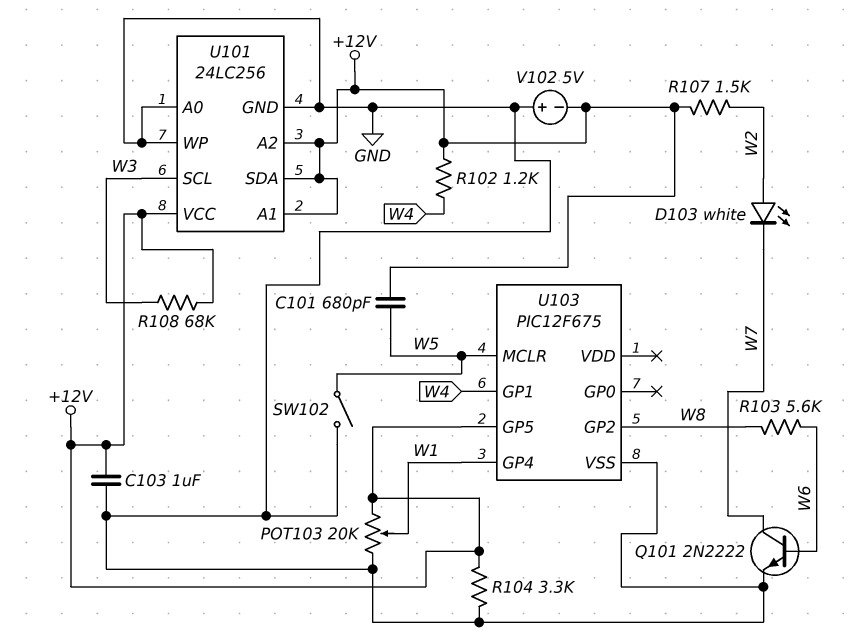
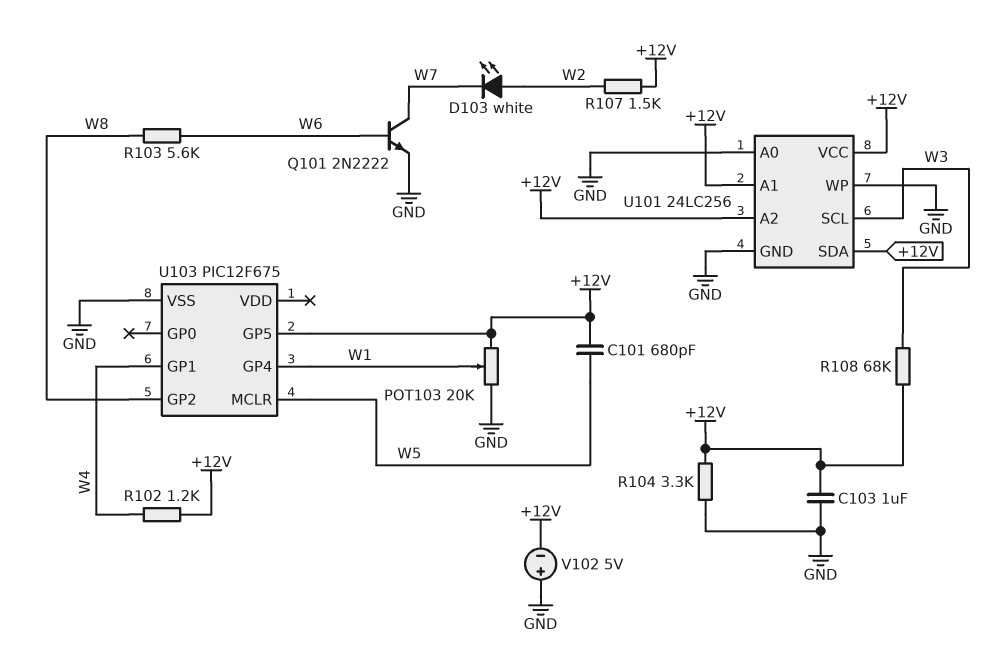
SW102: switch (GND, W5) -> none

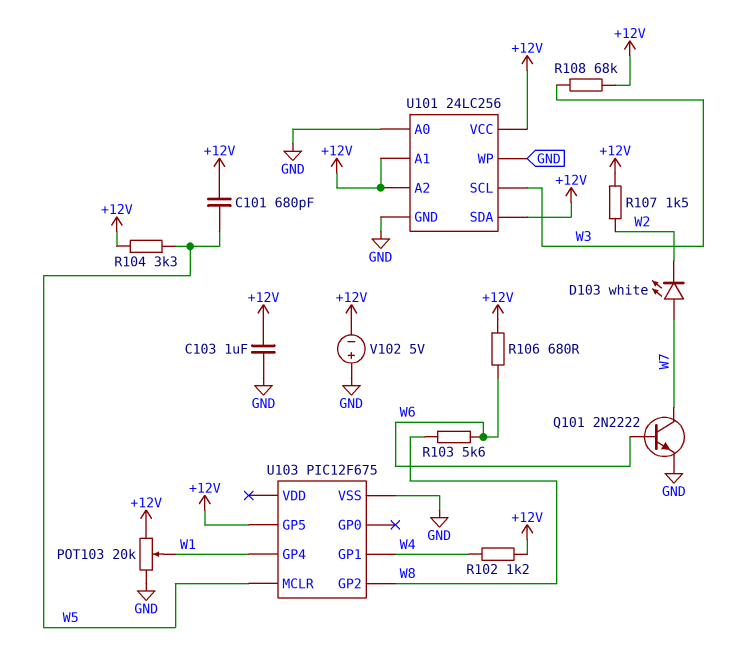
D103: LED white (A W2, K W7) -> LED white (A W7, K W2)
R104: 3.3k (+12V, GND) -> 3.3k (+12V, W5)
R106: none -> 680 (+12V, W6)

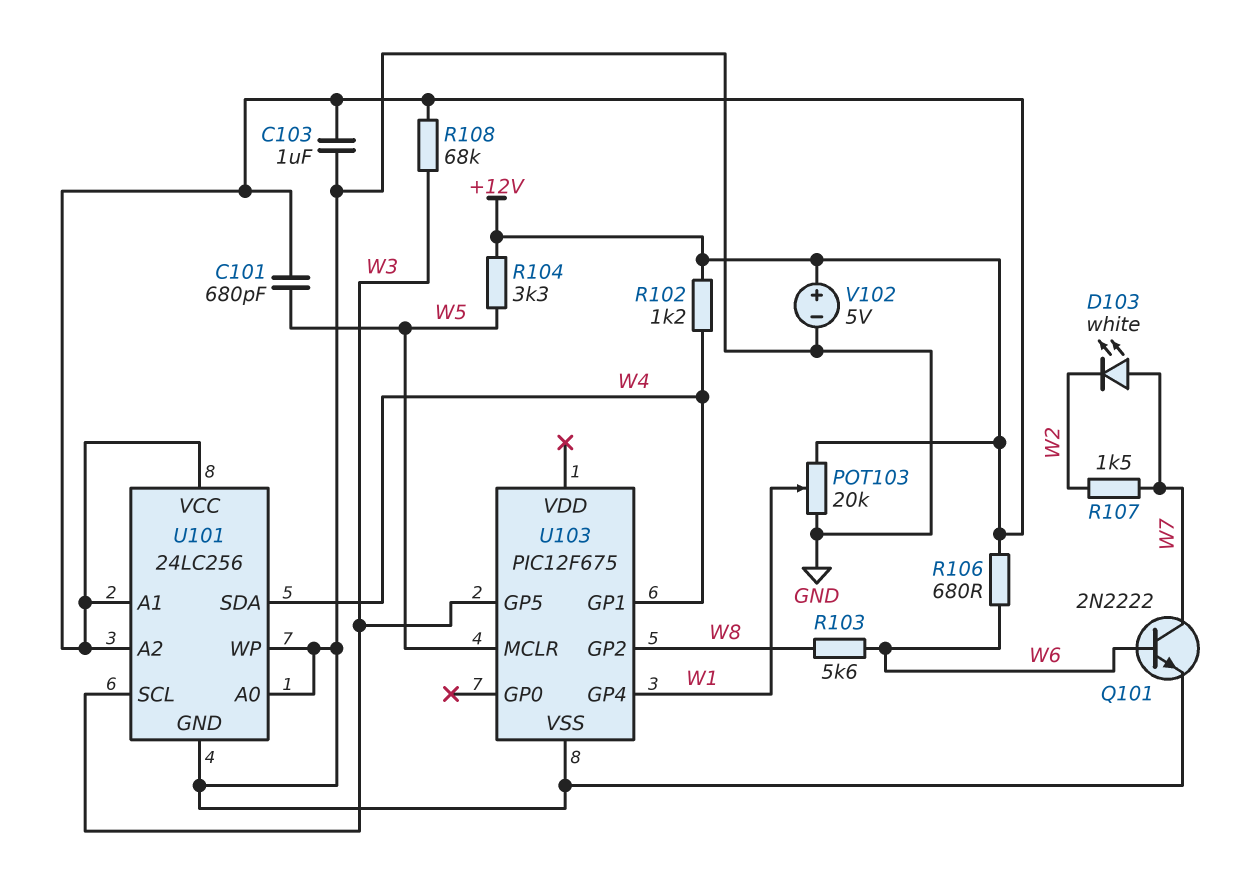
R107: 1.5k (+12V, W2) -> 1.5k (W2, W7)
U101 pin SDA: +12V -> W4
U103 pin GP5: +12V -> W3
V102: 5V (plus GND, minus +12V) -> 5V (plus +12V, minus GND)

